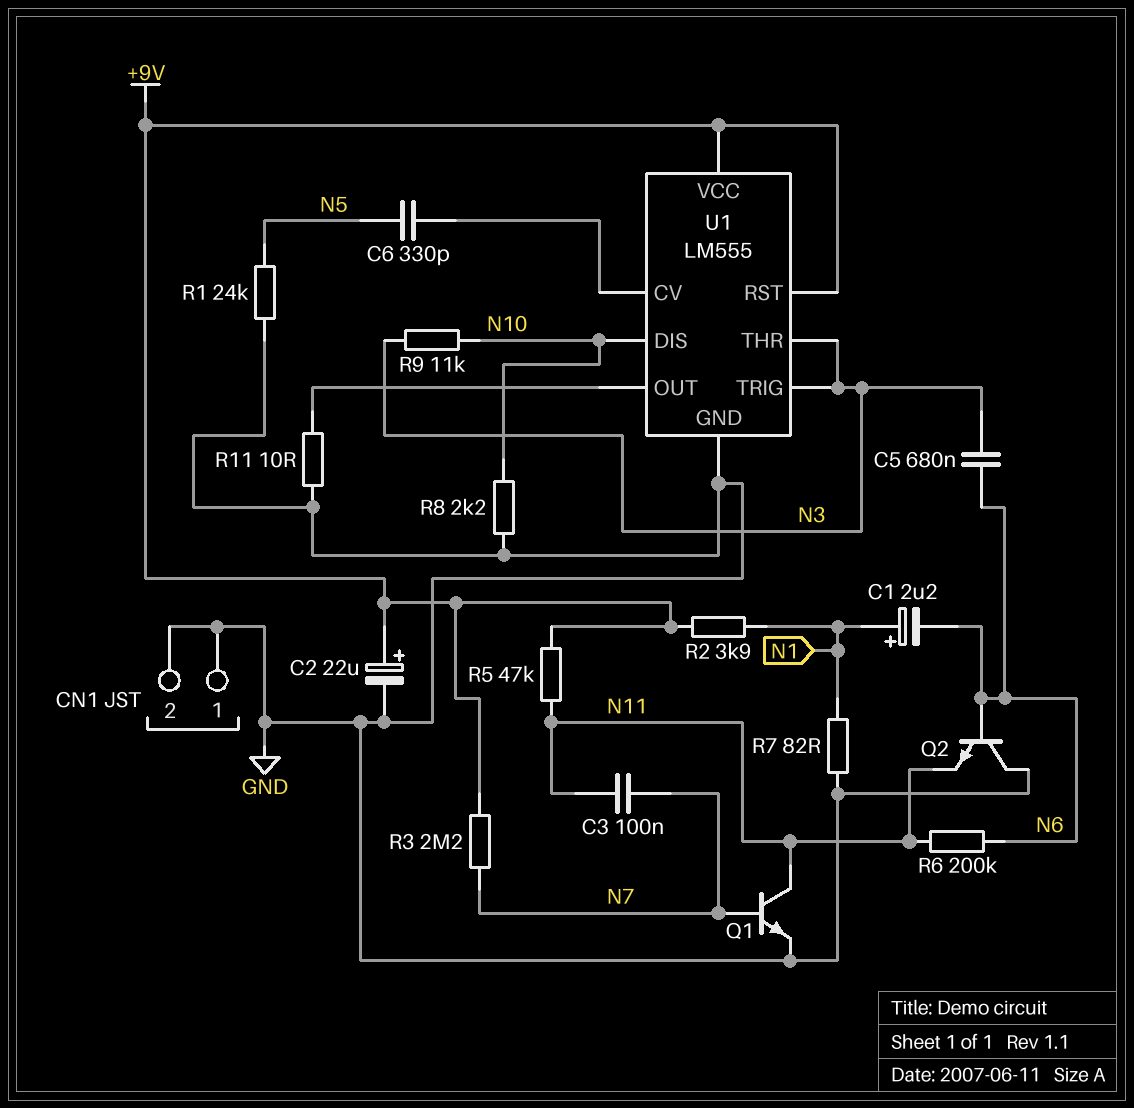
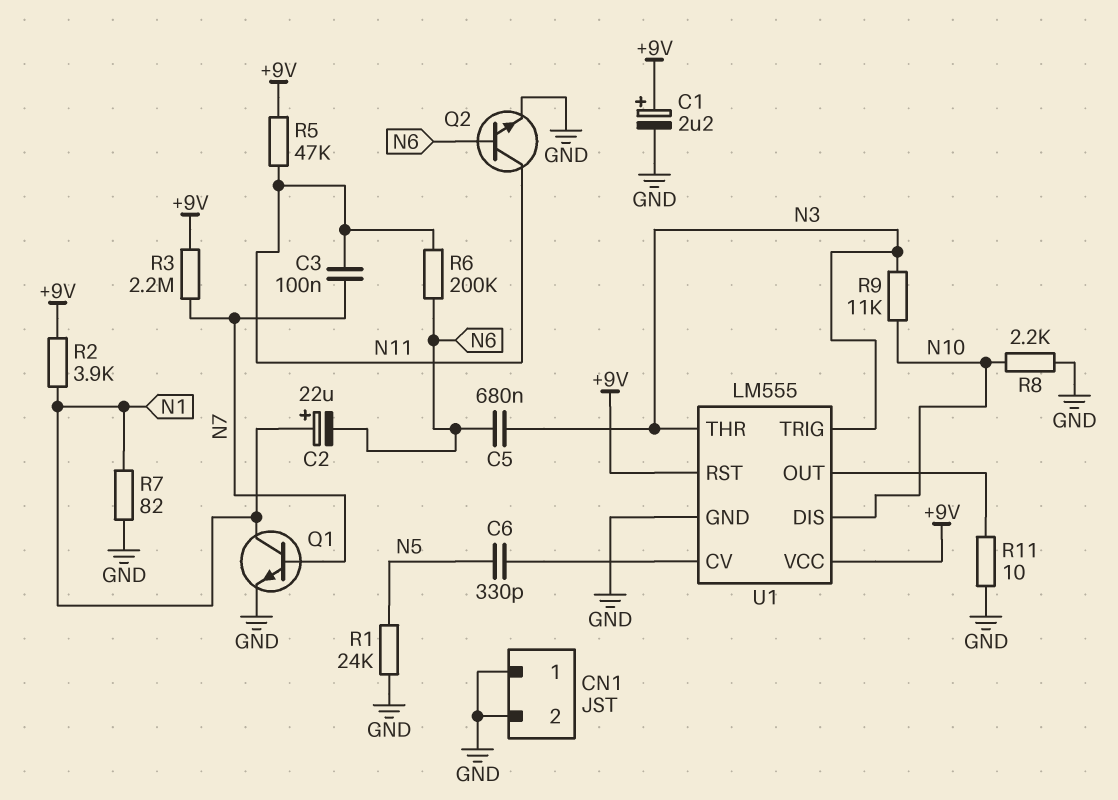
C1: 2.2uF (plus N1, minus N6) -> 2.2uF (plus +9V, minus GND)
C2: 22uF (plus +9V, minus GND) -> 22uF (plus N1, minus N6)
Q1: NPN (B N7, C N11, E GND) -> NPN (B N7, C N1, E GND)
Q2: NPN (B N6, C GND, E N11) -> NPN (B N6, C N11, E GND)

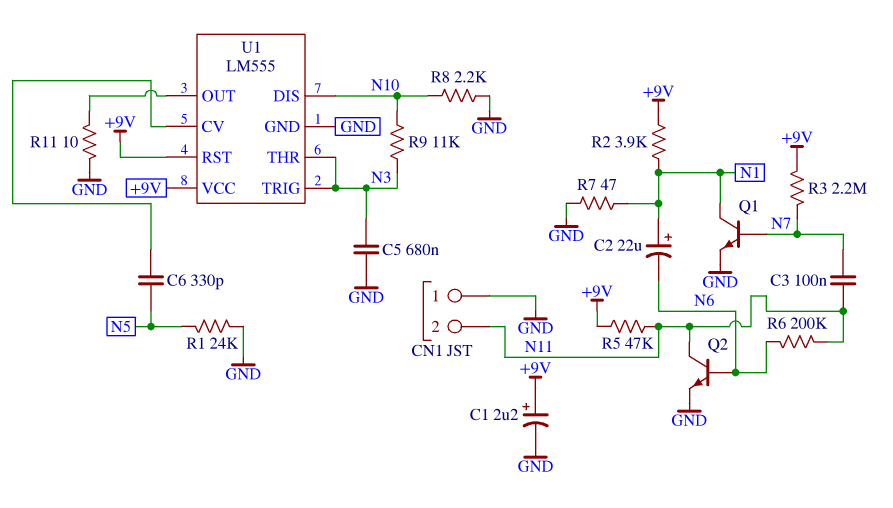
C5: 680nF (N3, N6) -> 680nF (GND, N3)
CN1 pin 2: GND -> N11
R7: 82 (GND, N1) -> 47 (GND, N1)

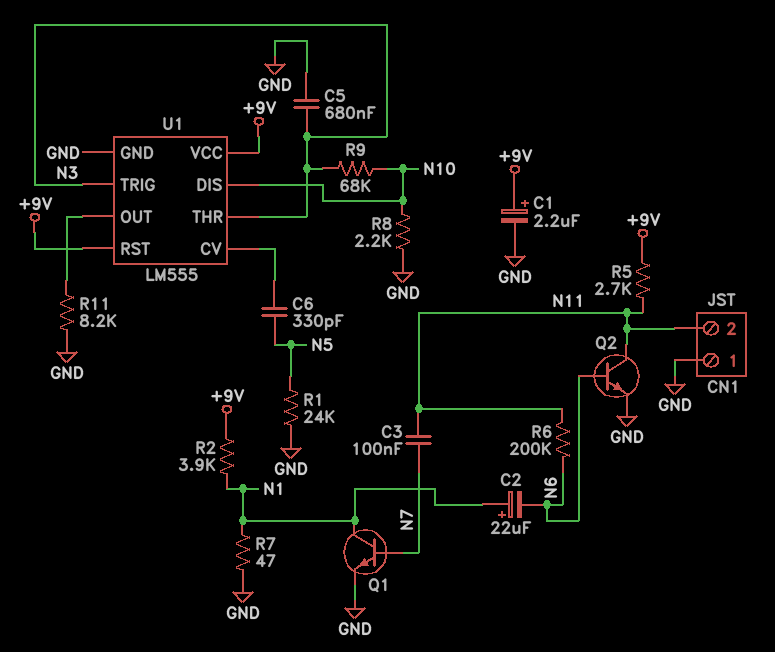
R3: 2.2M (+9V, N7) -> none
R5: 47k (+9V, N11) -> 2.7k (+9V, N11)
R9: 11k (N3, N10) -> 68k (N3, N10)
R11: 10 (GND, U1/OUT) -> 8.2k (GND, U1/OUT)

